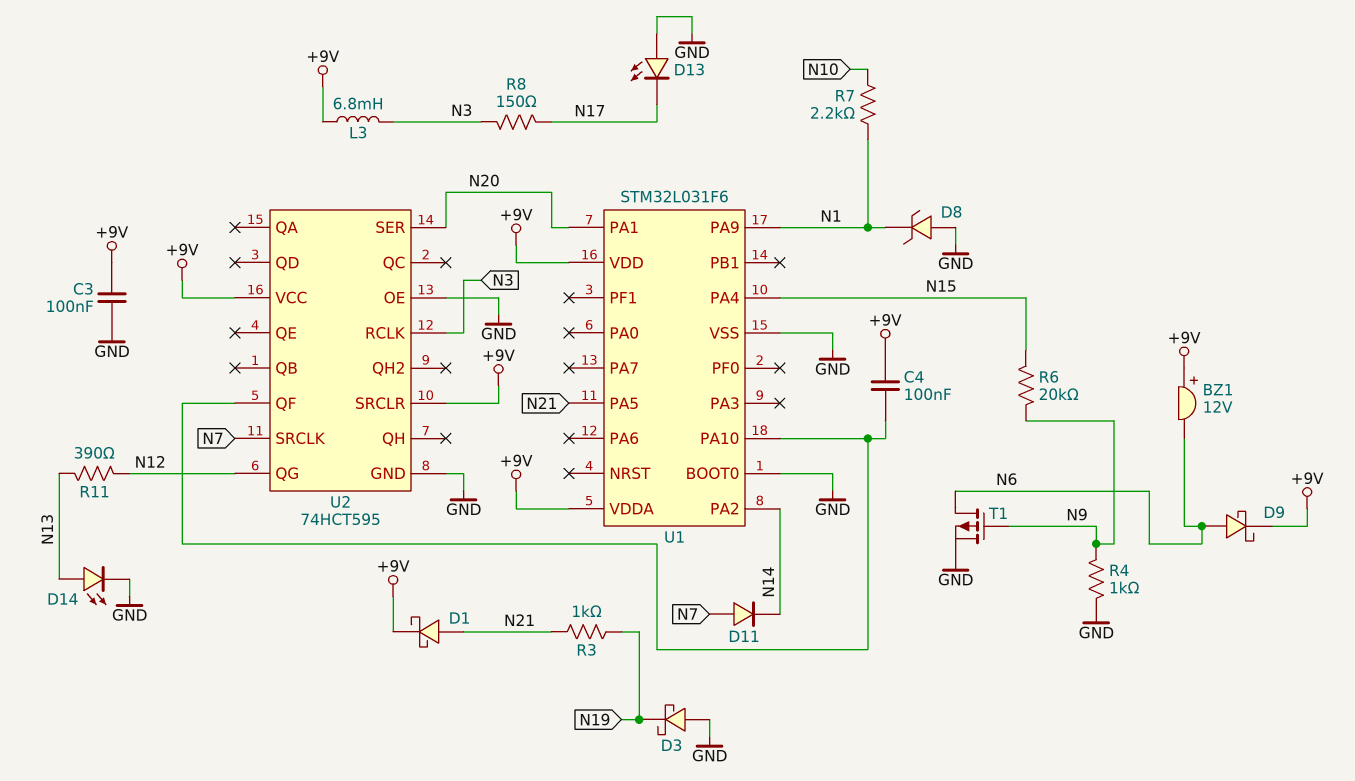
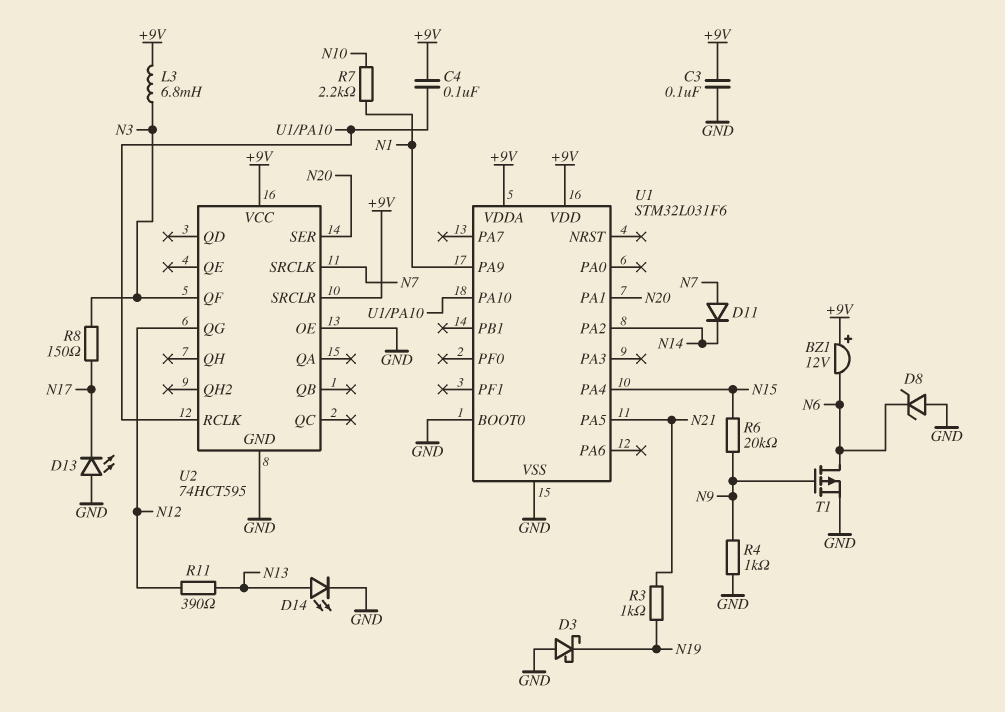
D1: schottky (A N21, K +9V) -> none
D8: zener (A GND, K N1) -> zener (A GND, K N6)
D9: schottky (A N6, K +9V) -> none
U2 pin QF: U1/PA10 -> N3
U2 pin RCLK: N3 -> U1/PA10

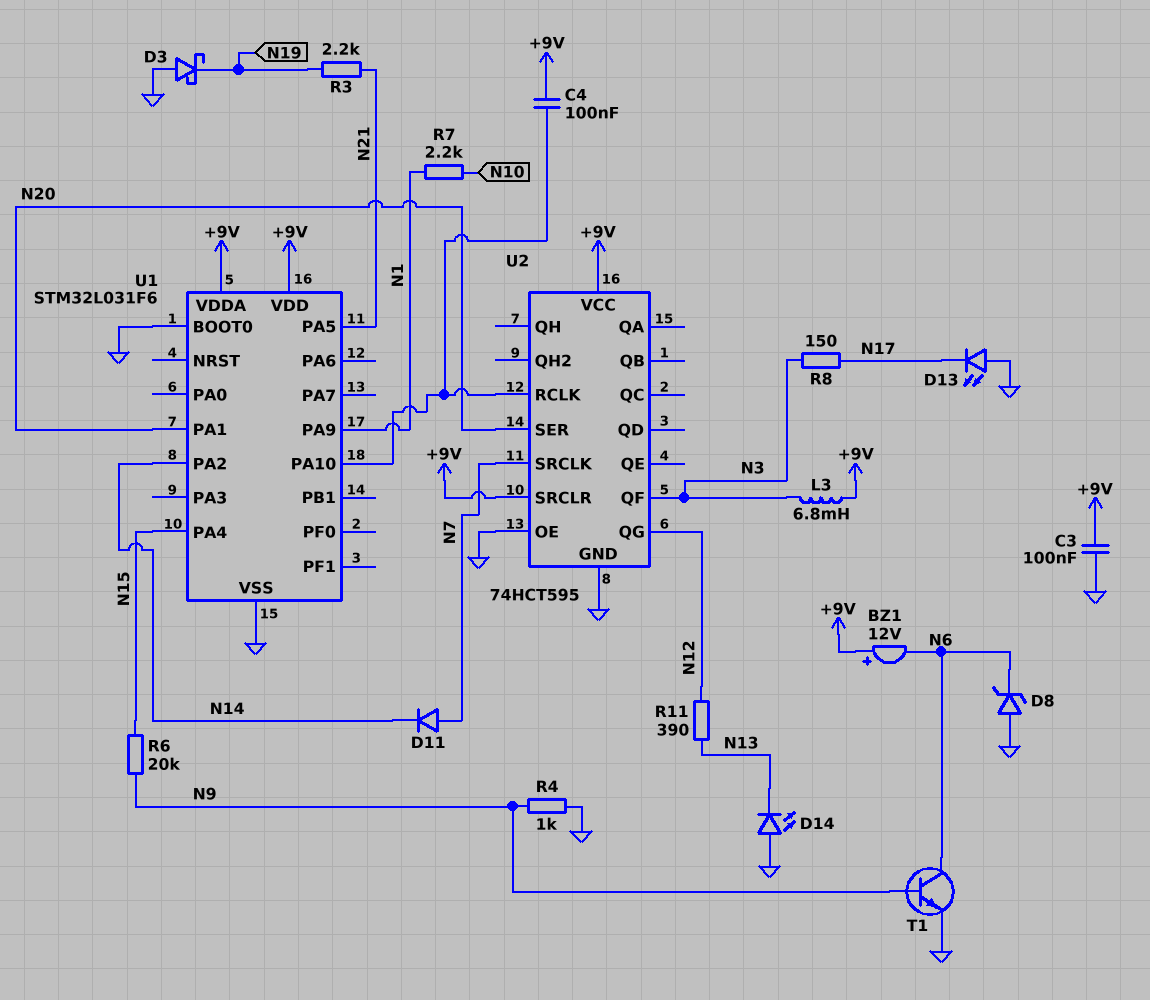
D14: LED (A N13, K GND) -> LED (A GND, K N13)
R3: 1k (N19, N21) -> 2.2k (N19, N21)
T1: PMOS (G N9, D N6, S GND) -> NPN (B N9, C N6, E GND)

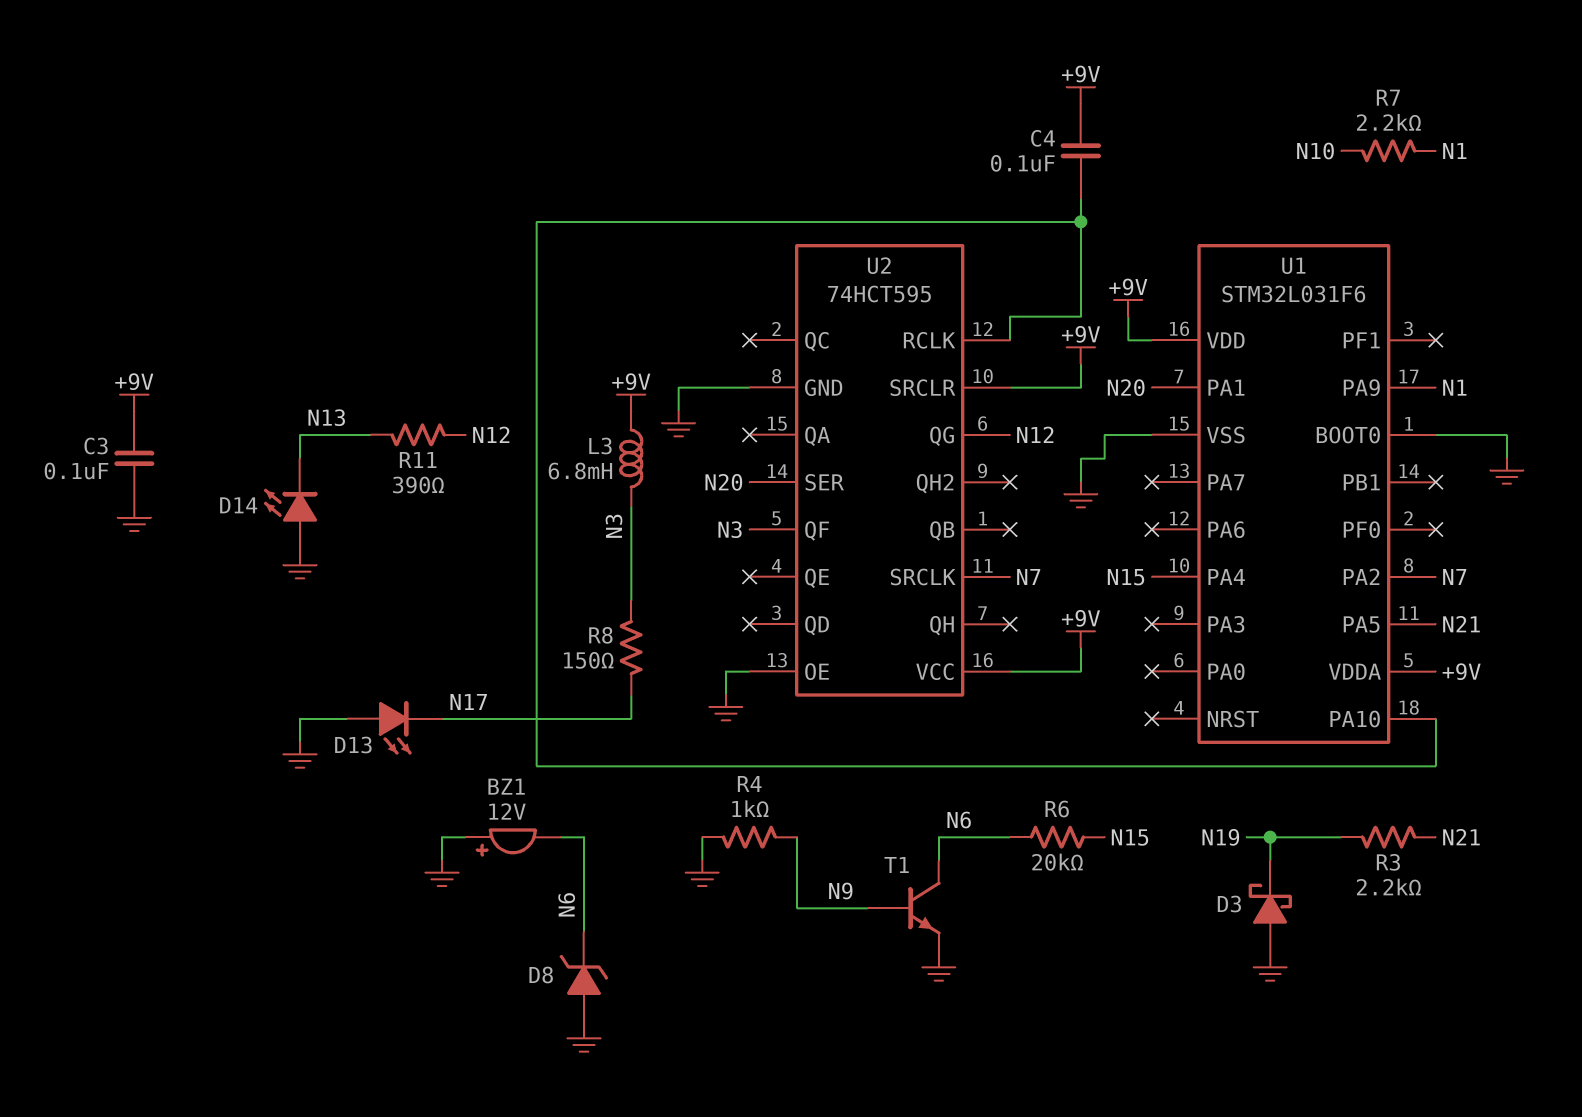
BZ1: buzzer 12V (plus +9V, minus N6) -> buzzer 12V (plus GND, minus N6)
D11: diode (A N7, K N14) -> none
R6: 20k (N9, N15) -> 20k (N6, N15)
U1 pin PA2: N14 -> N7

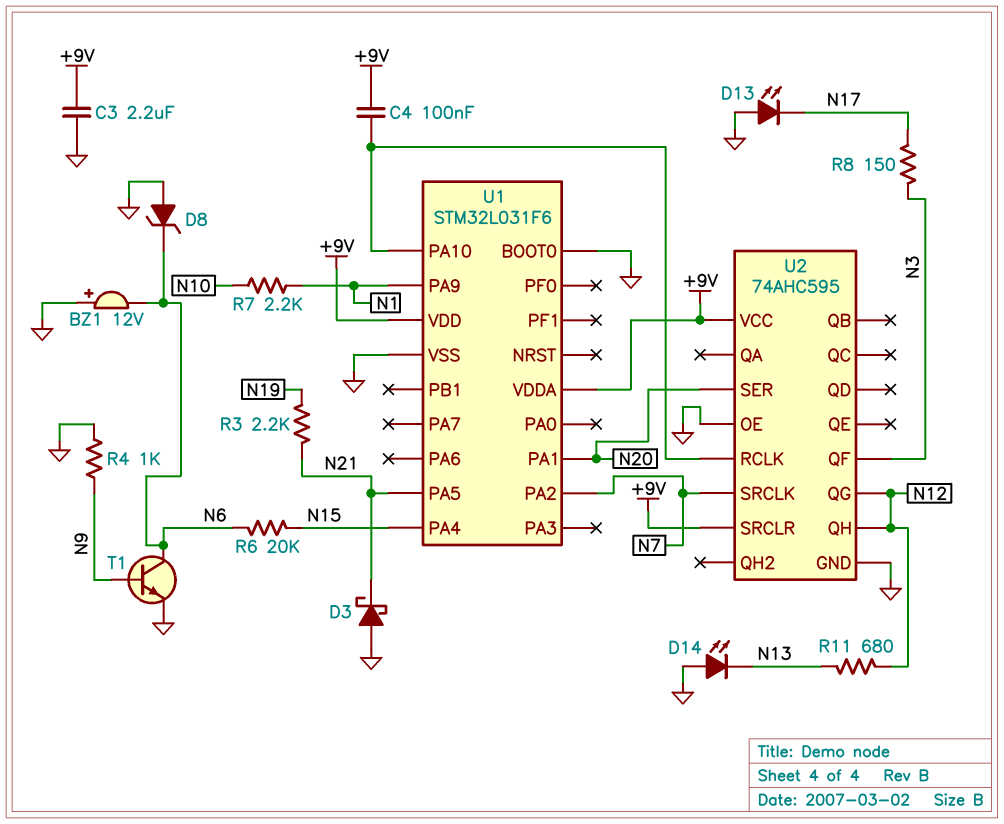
C3: 100nF (+9V, GND) -> 2.2uF (+9V, GND)
D3: schottky (A GND, K N19) -> schottky (A GND, K N21)
L3: 6.8mH (+9V, N3) -> none
R11: 390 (N12, N13) -> 680 (N12, N13)
U2: 74HCT595 -> 74AHC595
U2 pin QH: none -> N12

